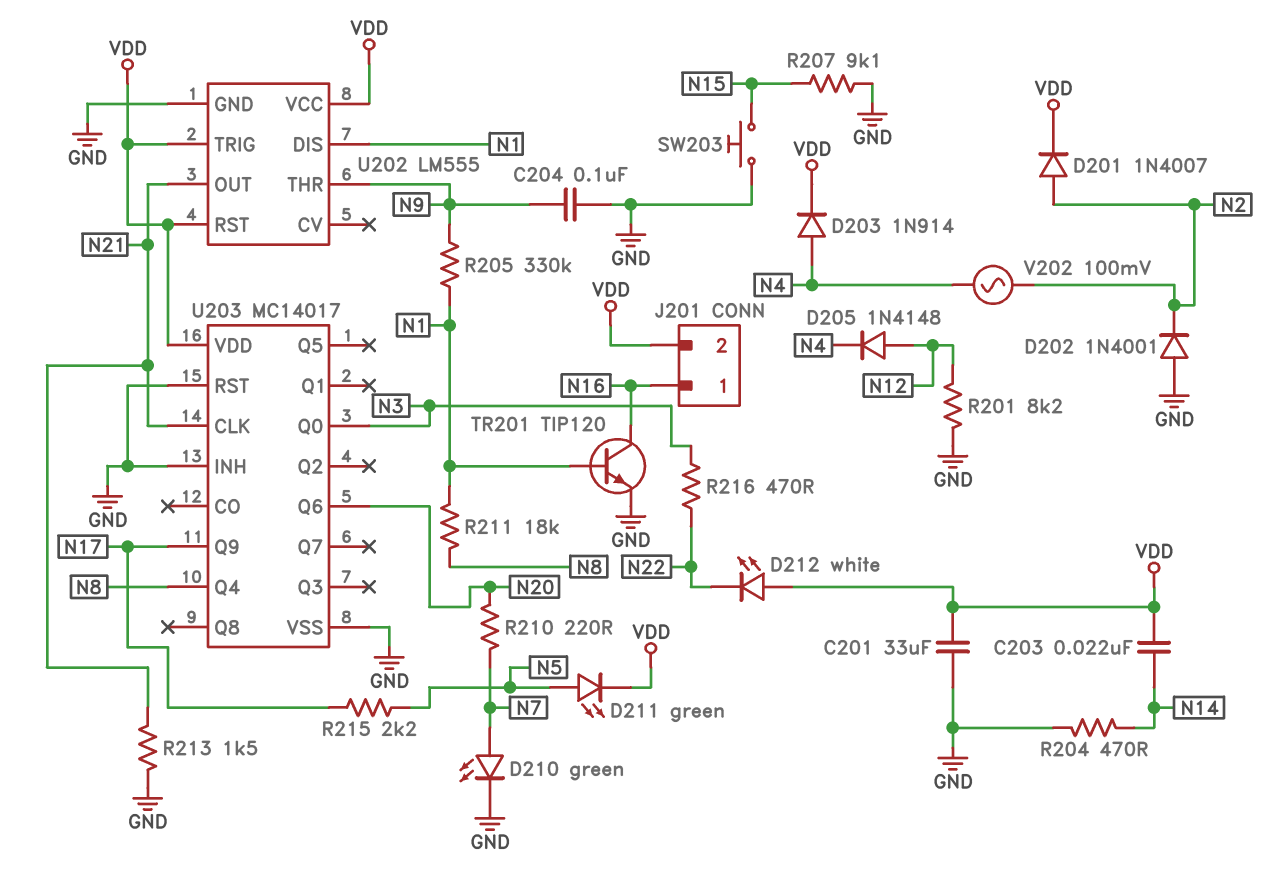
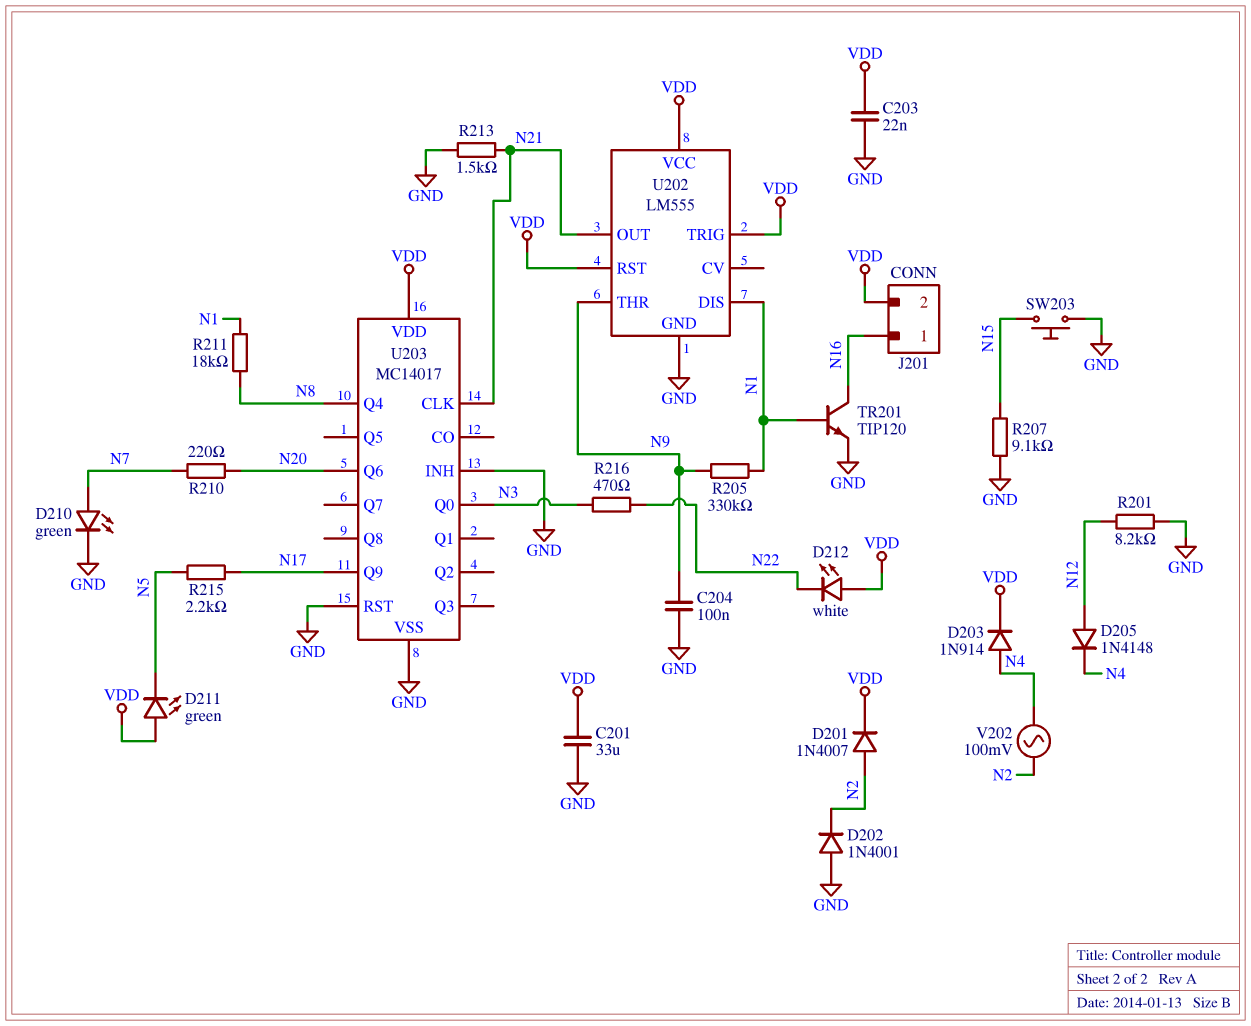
C203: 22nF (N14, VDD) -> 22nF (GND, VDD)
D211: LED green (A N5, K VDD) -> LED green (A VDD, K N5)
R204: 470 (GND, N14) -> none

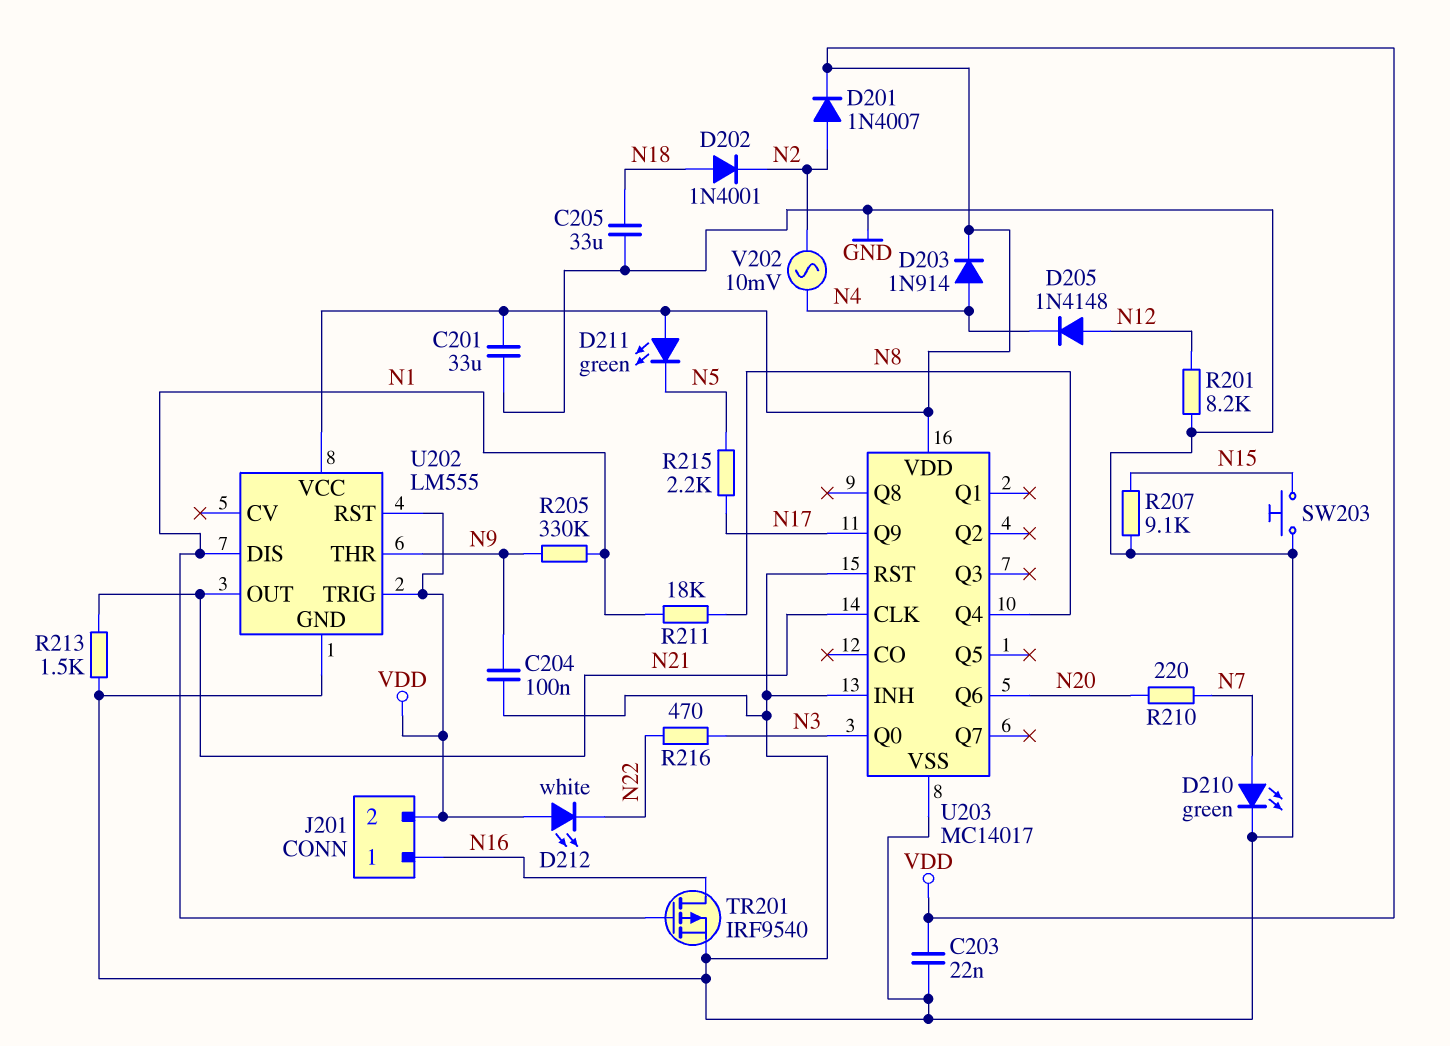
C205: none -> 33uF (GND, N18)
D202: diode 1N4001 (A GND, K N2) -> diode 1N4001 (A N18, K N2)
TR201: NPN TIP120 (B N1, C N16, E GND) -> PMOS IRF9540 (G N1, D N16, S GND)
V202: AC 100mV (N2, N4) -> AC 10mV (N2, N4)

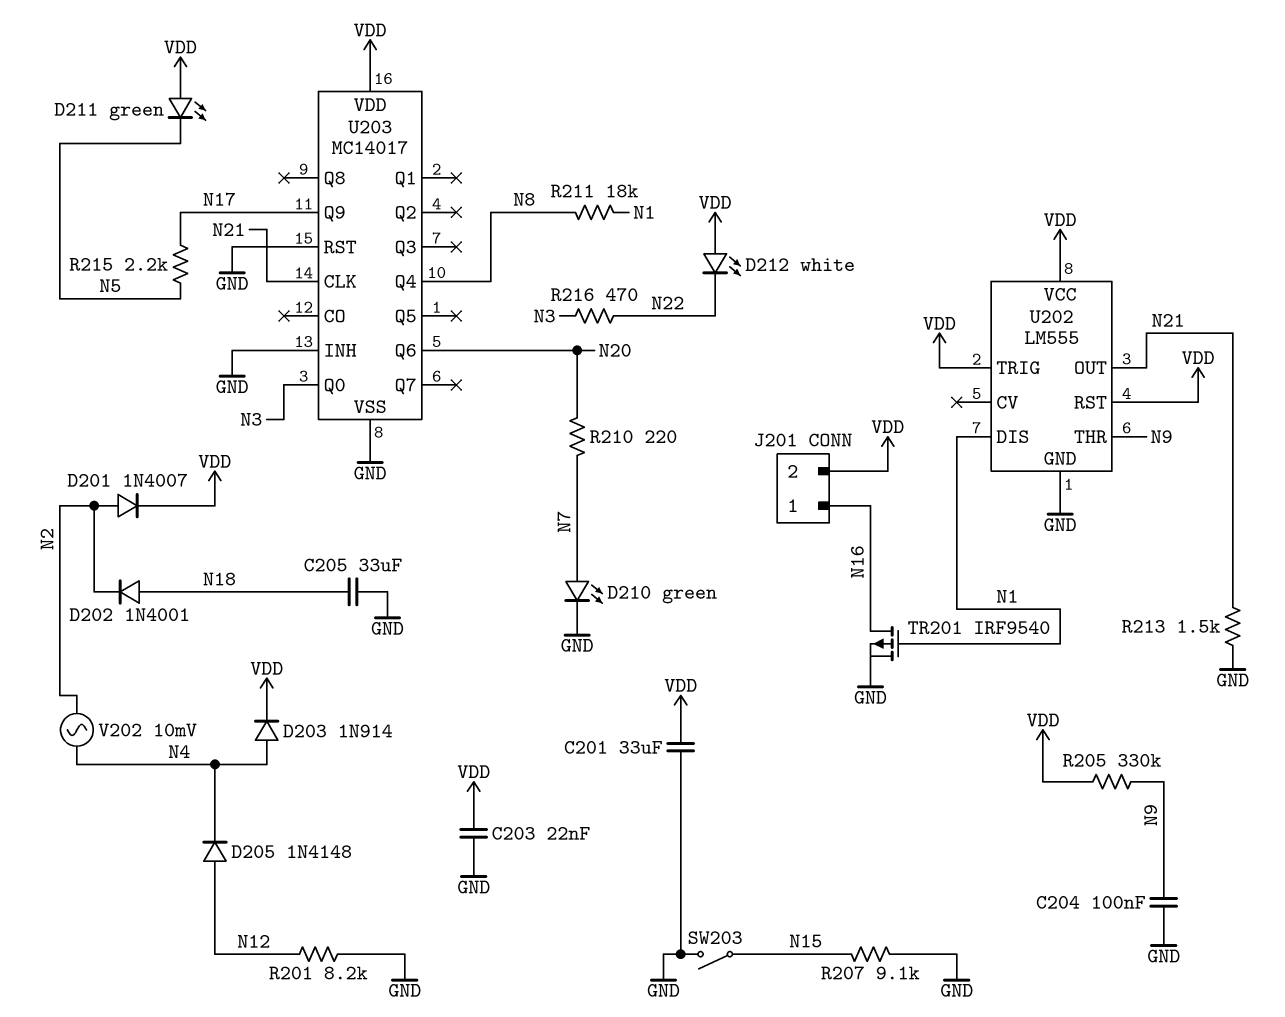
R205: 330k (N1, N9) -> 330k (N9, VDD)
SW203: button (GND, N15) -> switch (GND, N15)

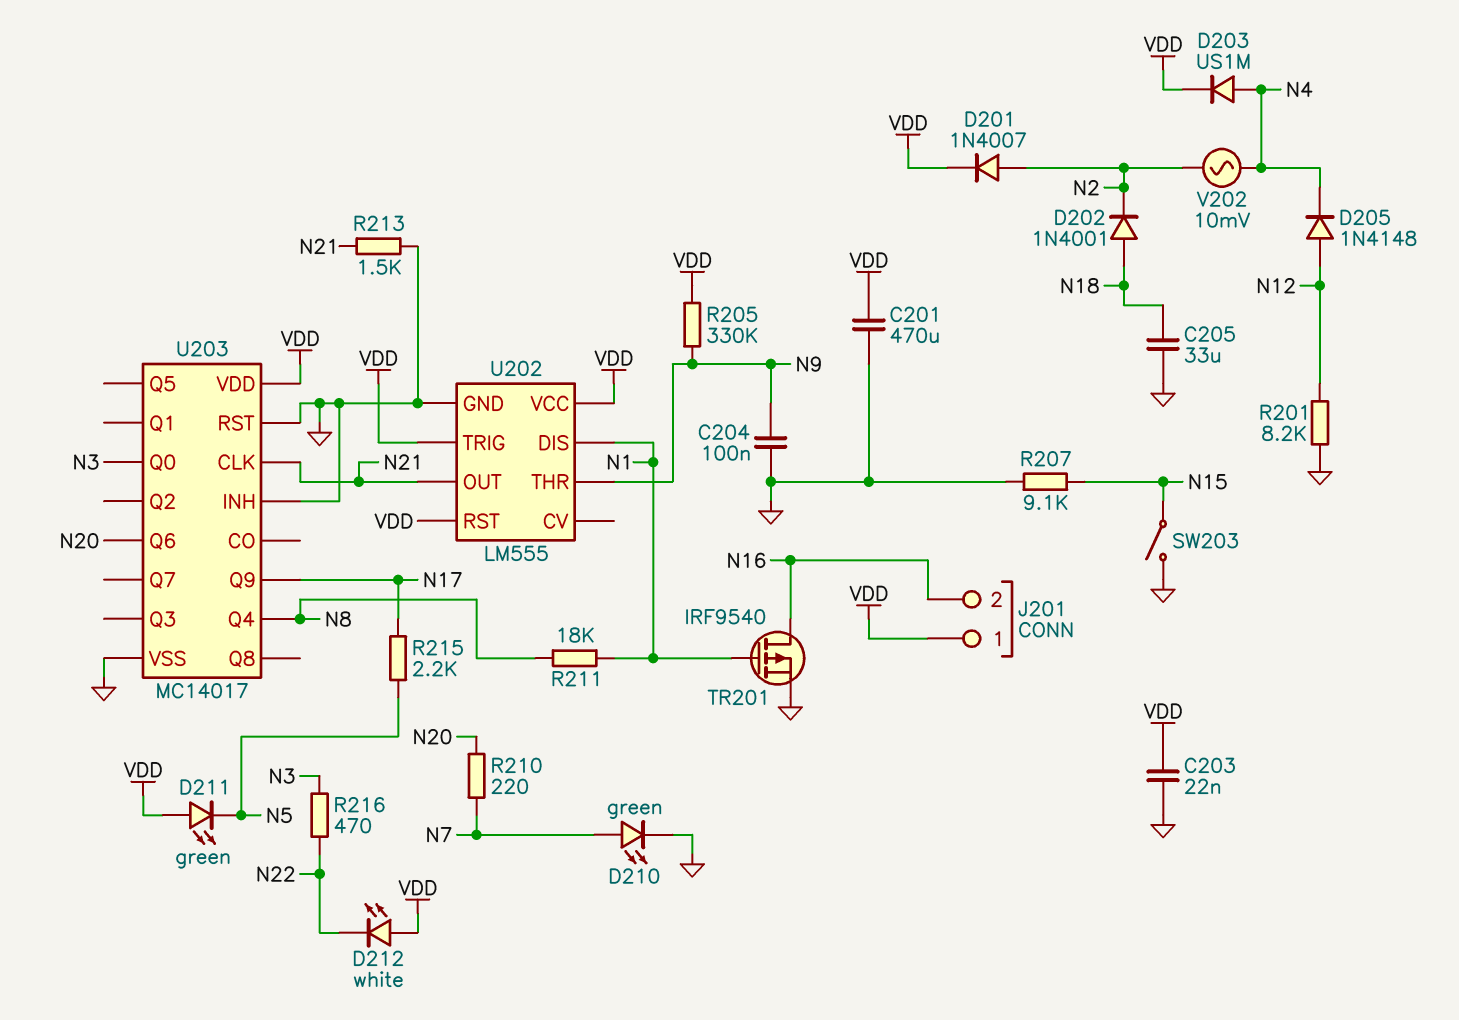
C201: 33uF (GND, VDD) -> 470uF (GND, VDD)
D203: diode 1N914 (A N4, K VDD) -> diode US1M (A N4, K VDD)
J201 pin 1: N16 -> VDD
J201 pin 2: VDD -> N16

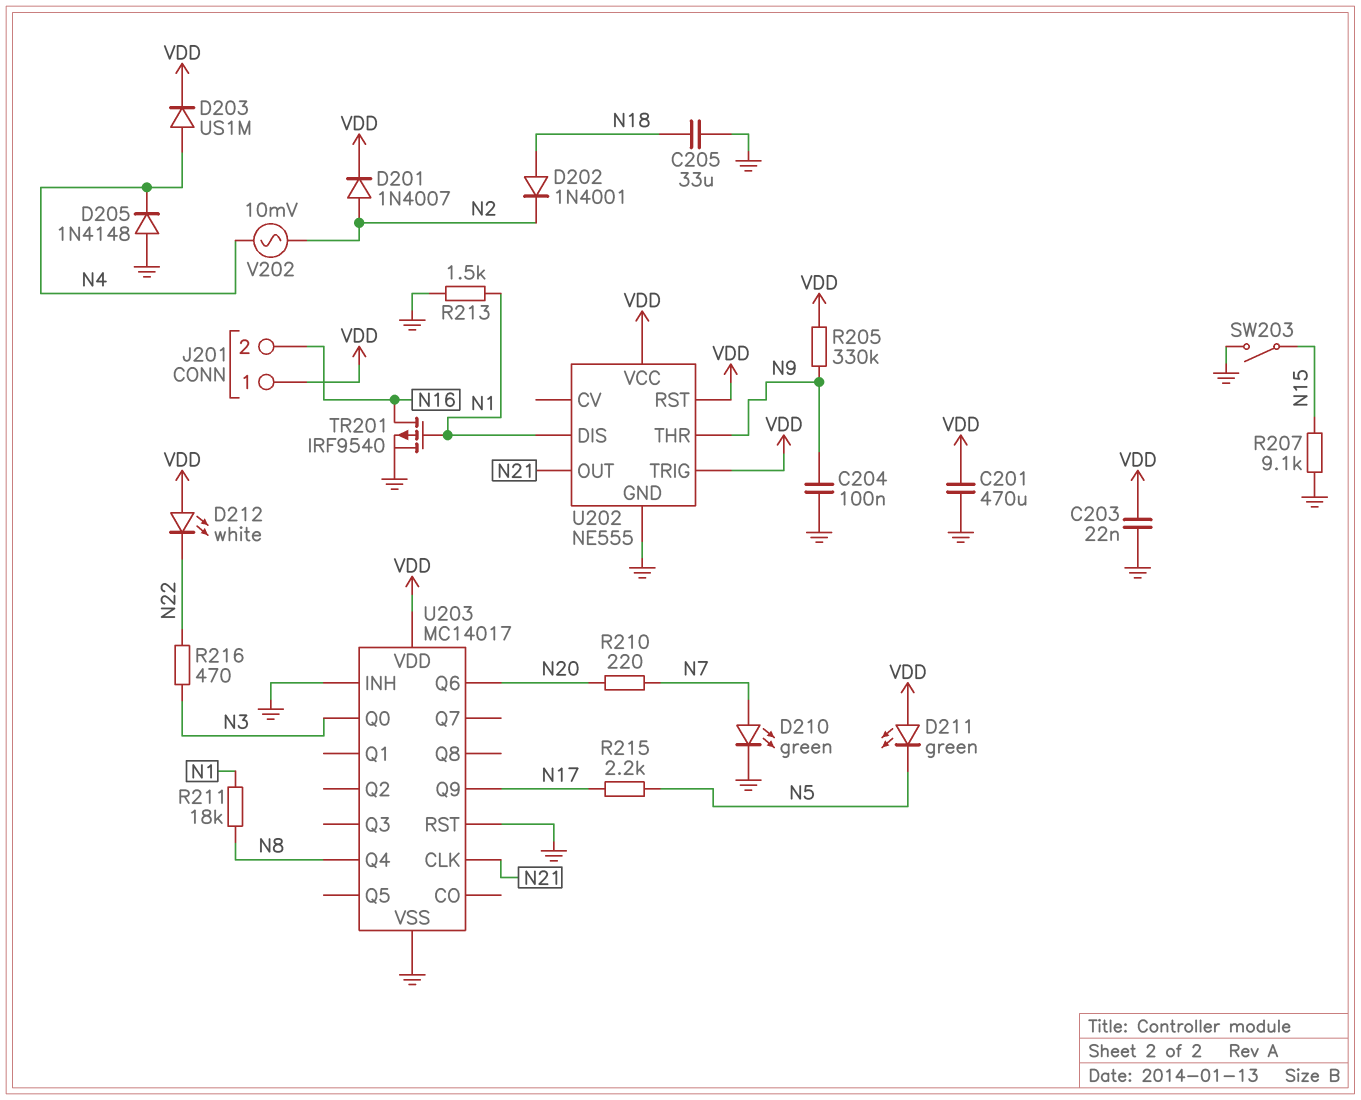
D205: diode 1N4148 (A N12, K N4) -> diode 1N4148 (A GND, K N4)
R201: 8.2k (GND, N12) -> none
R213: 1.5k (GND, N21) -> 1.5k (GND, N1)
U202: LM555 -> NE555

